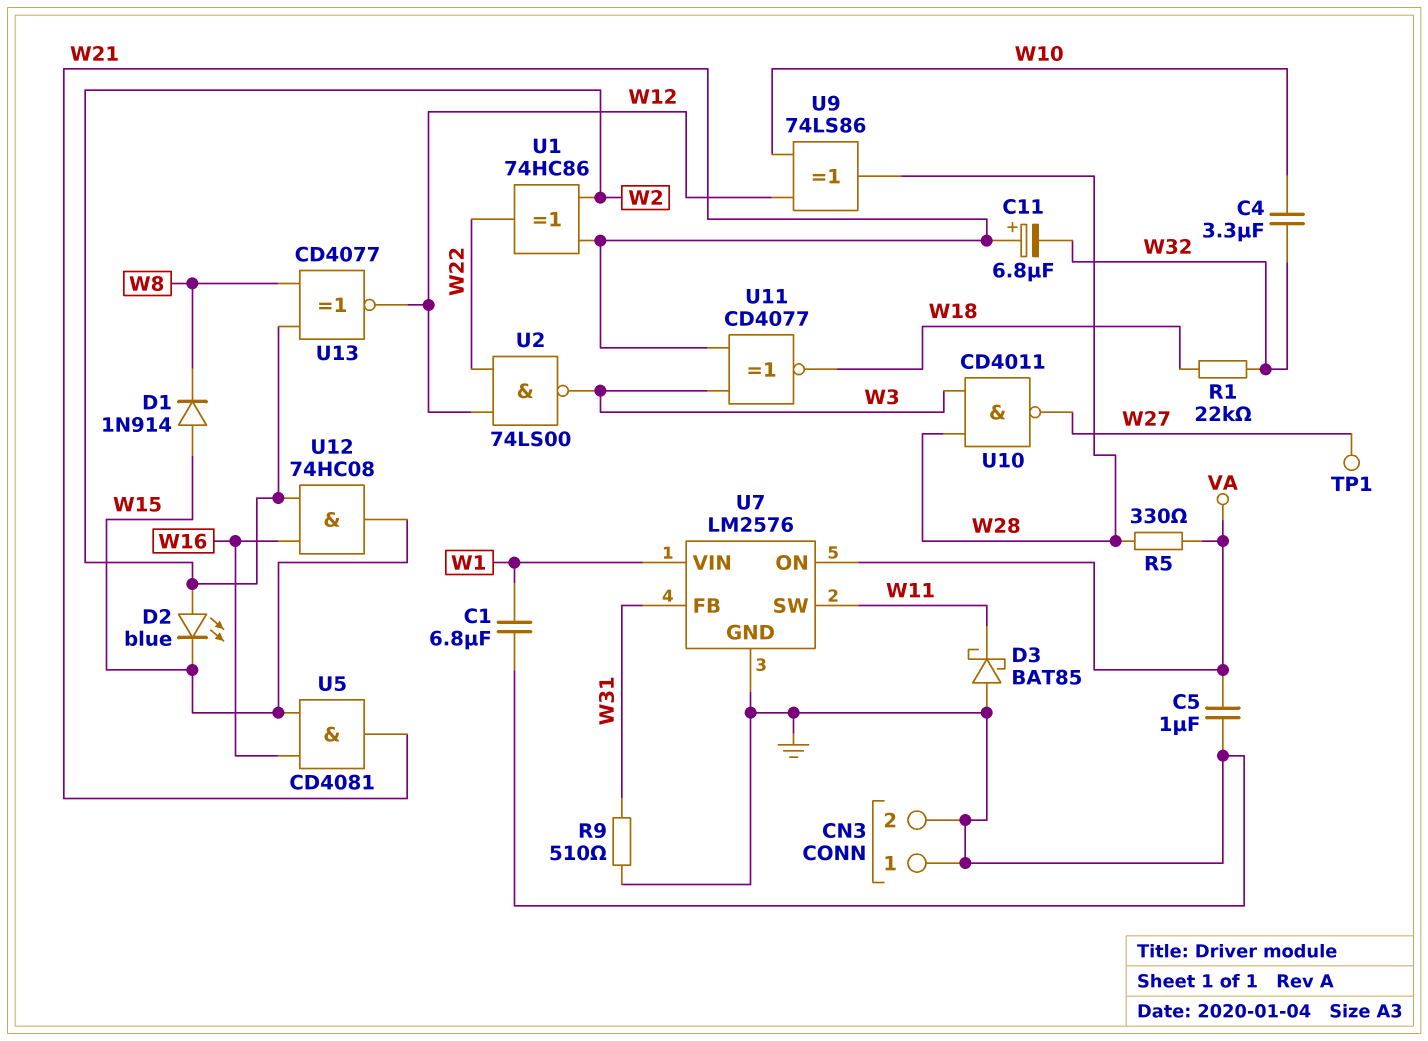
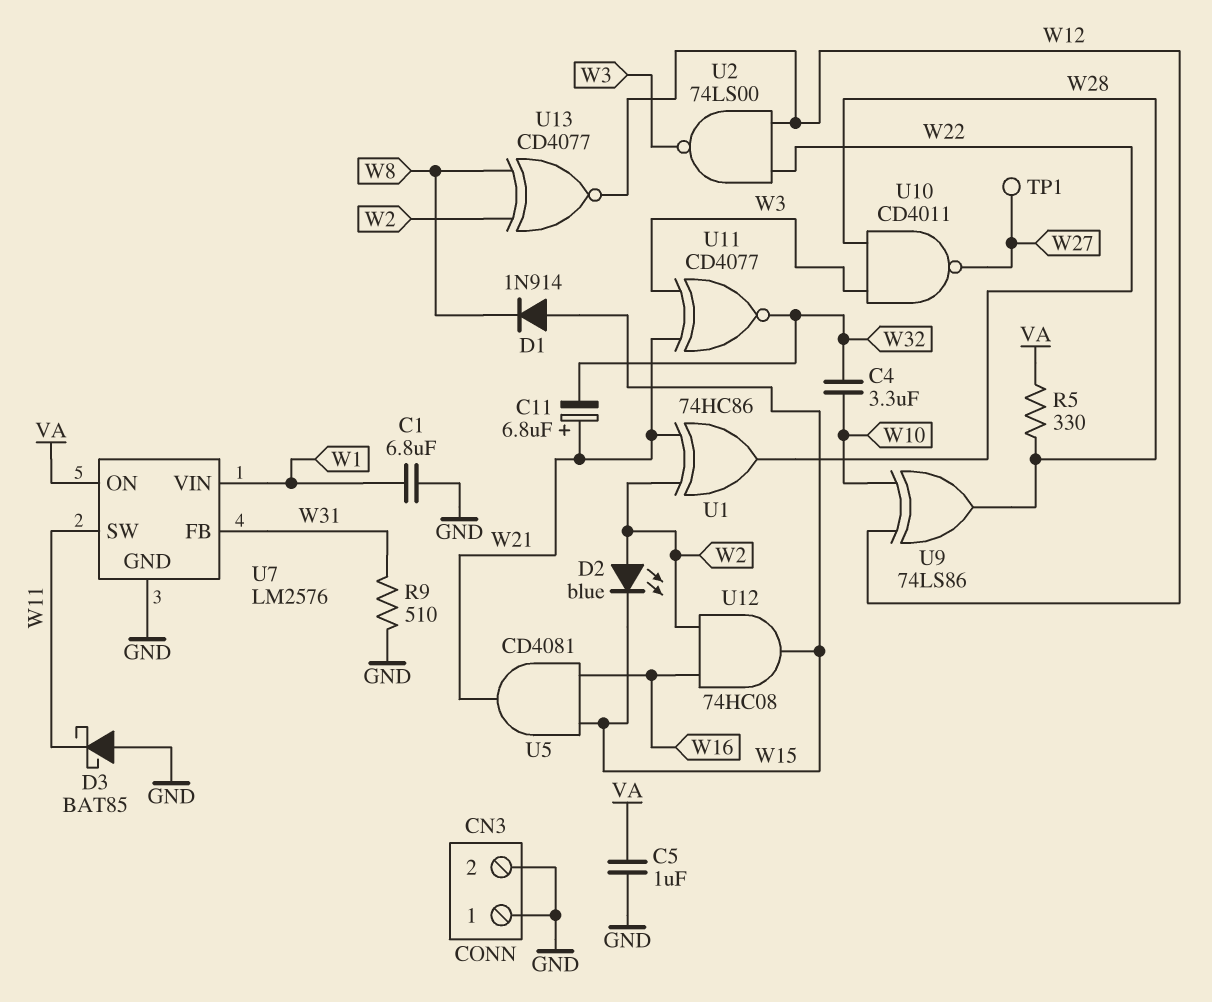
R1: 22k (W18, W32) -> none
U11: XNOR CD4077 (in W3, in W21, out W18) -> XNOR CD4077 (in W3, in W21, out W32)

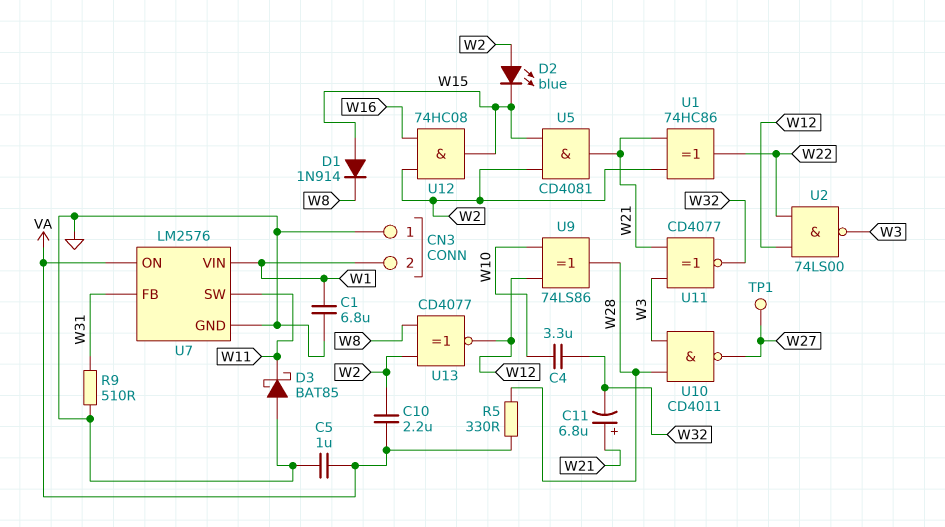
C10: none -> 2.2uF (VA, W2)
CN3 pin 2: GND -> W1
U5: AND CD4081 (in W15, in W16, out W21) -> AND CD4081 (in W2, in W15, out W21)

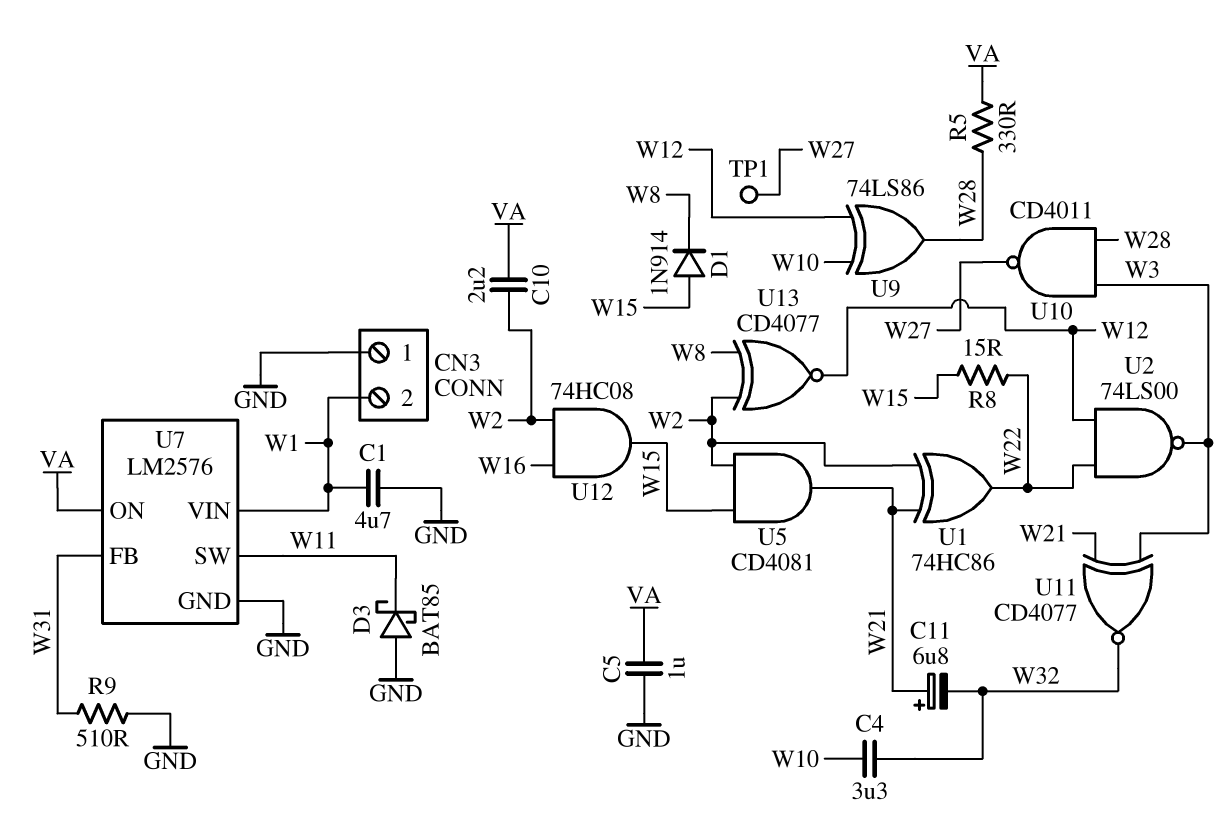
C1: 6.8uF (GND, W1) -> 4.7uF (GND, W1)
D2: LED blue (A W2, K W15) -> none
R8: none -> 15 (W15, W22)

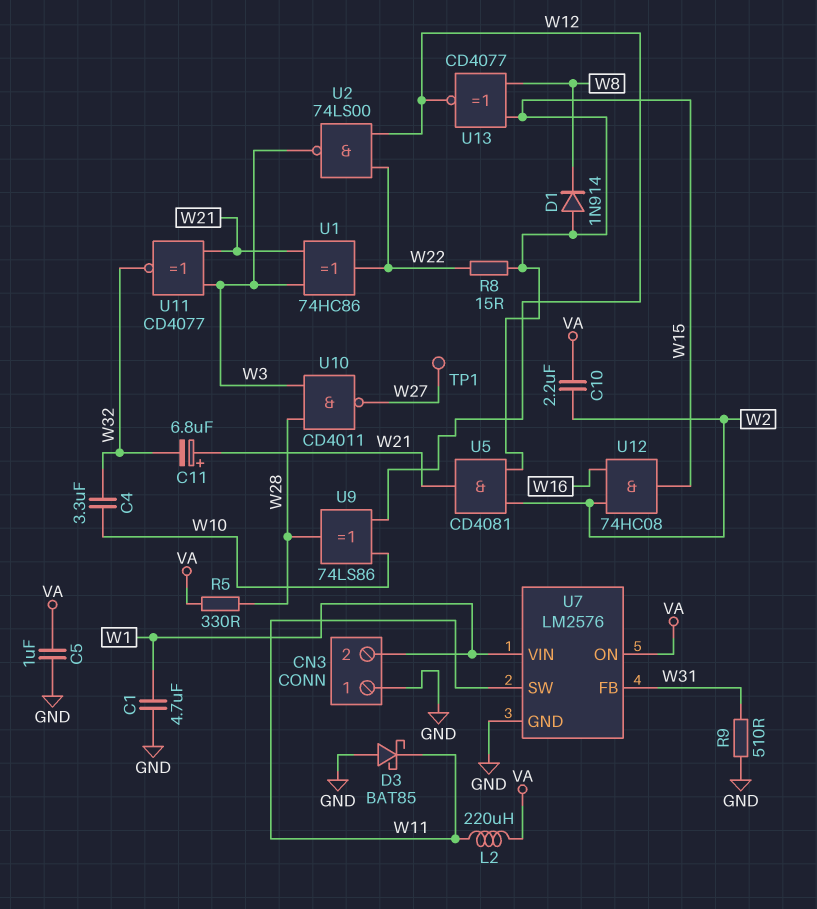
L2: none -> 220uH (VA, W11)
U1: XOR 74HC86 (in W2, in W21, out W22) -> XOR 74HC86 (in W3, in W21, out W22)
U13: XNOR CD4077 (in W2, in W8, out W12) -> XNOR CD4077 (in W8, in W15, out W12)

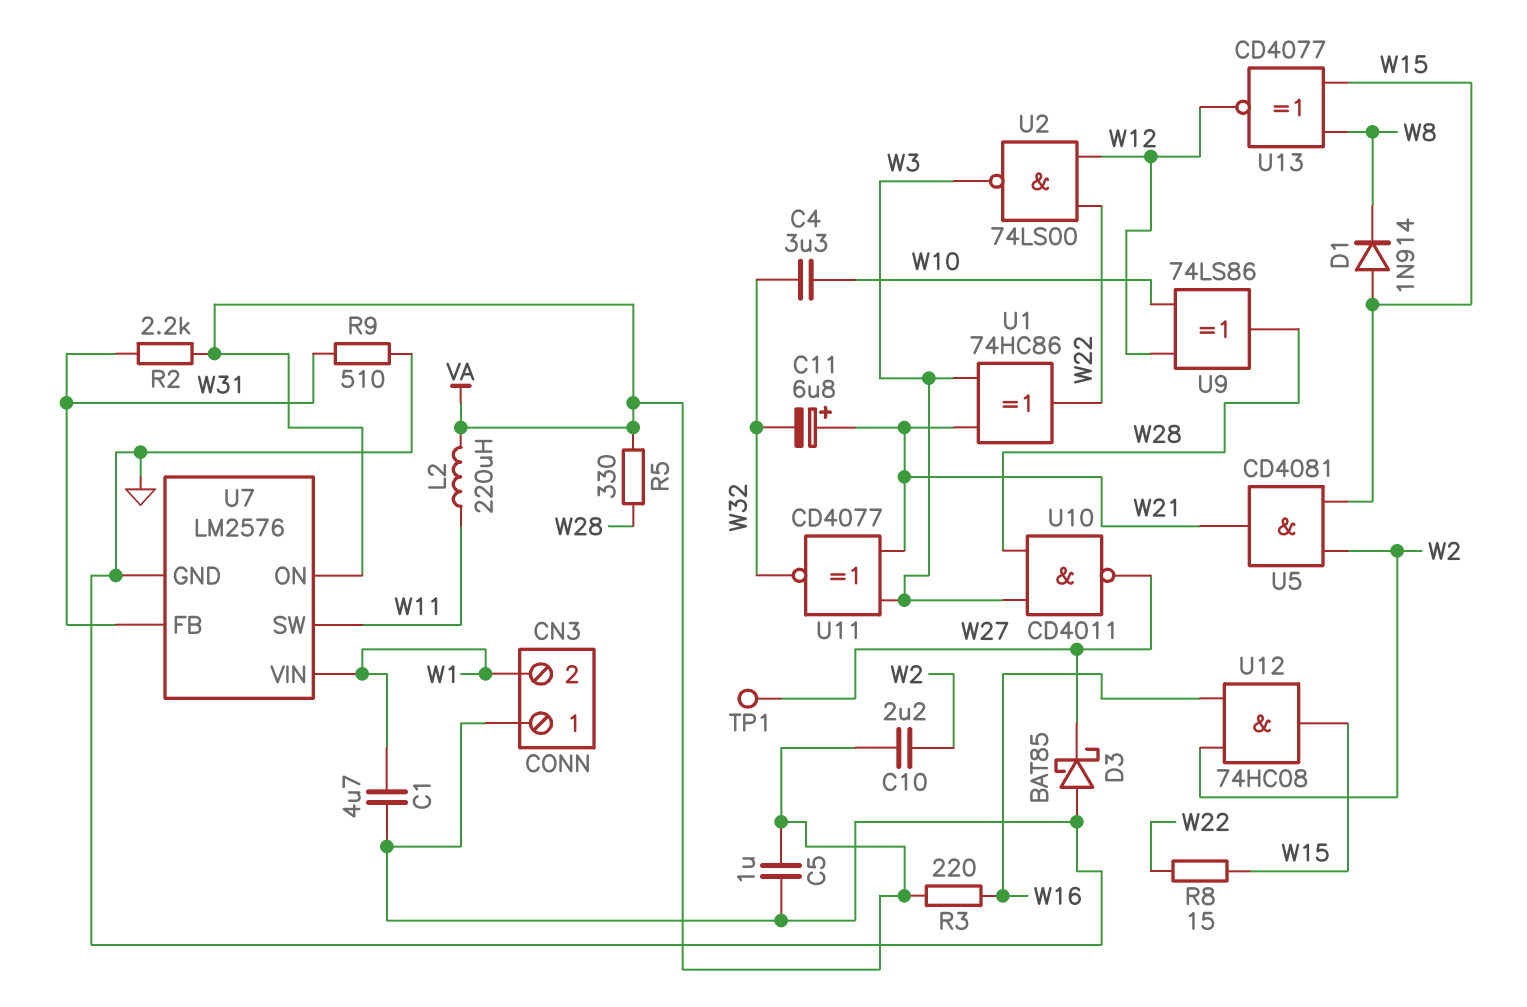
D3: schottky BAT85 (A GND, K W11) -> schottky BAT85 (A GND, K W27)
R2: none -> 2.2k (VA, W31)
R3: none -> 220 (VA, W16)

